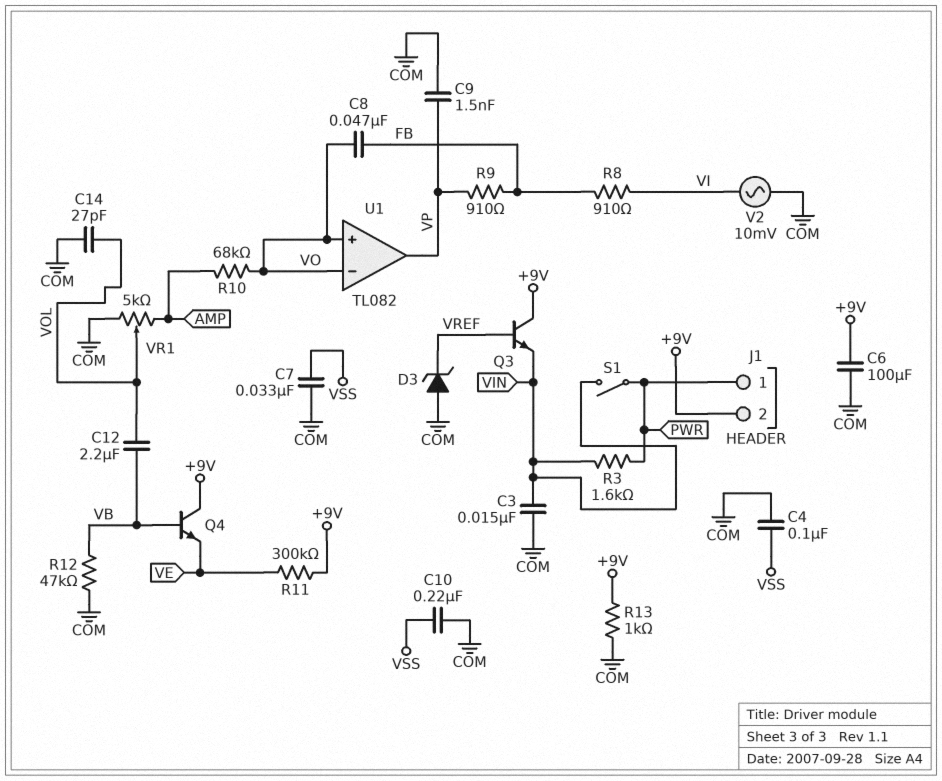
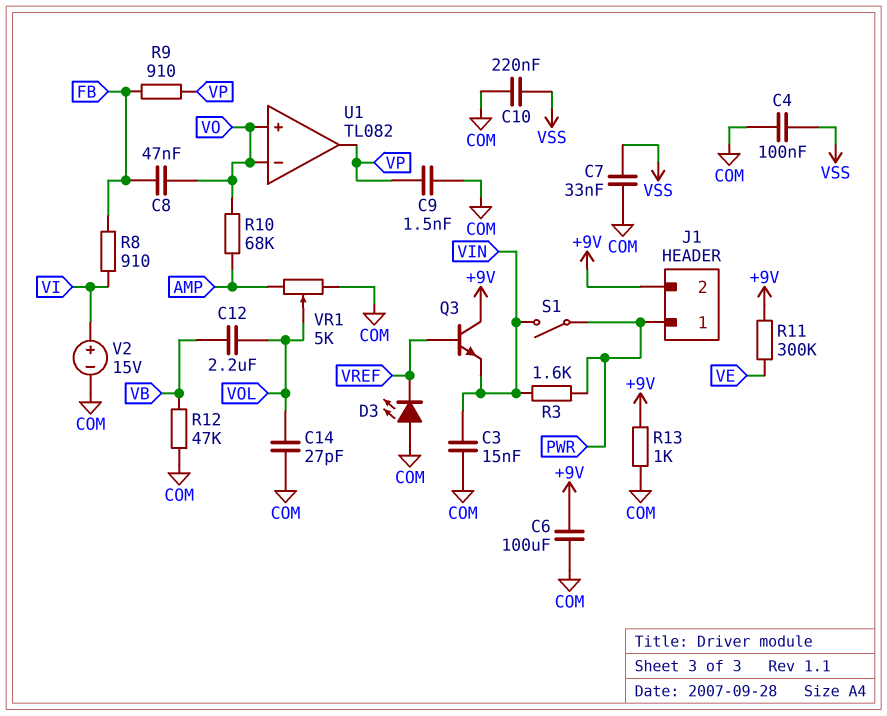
D3: zener (A COM, K VREF) -> LED (A COM, K VREF)
Q4: NPN (B VB, C +9V, E VE) -> none
V2: AC 10mV (COM, VI) -> 15V (plus VI, minus COM)

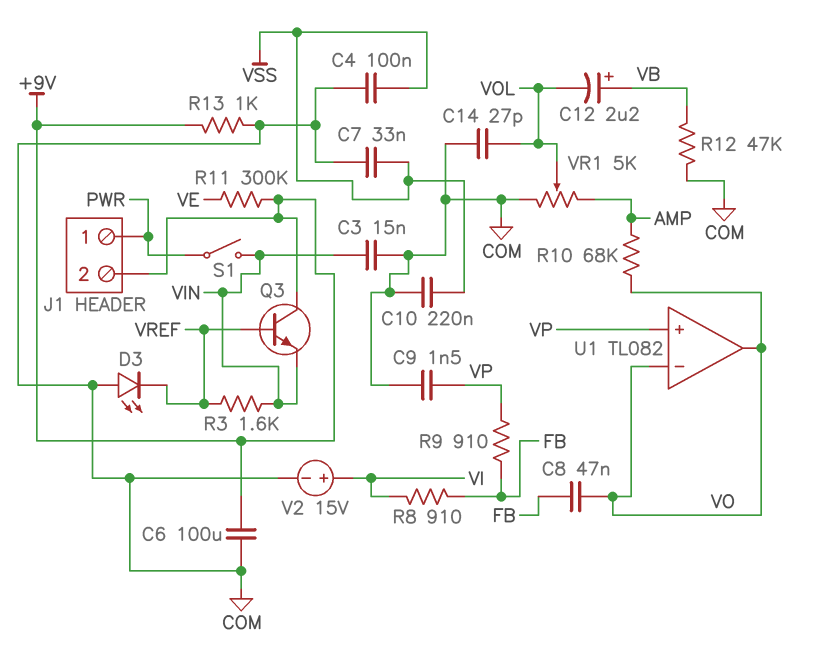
C12: 2.2uF (VB, VOL) -> 2.2uF (plus VB, minus VOL)
R3: 1.6k (PWR, VIN) -> 1.6k (VIN, VREF)
U1 pin in+: VO -> VP
U1 pin out: VP -> VO

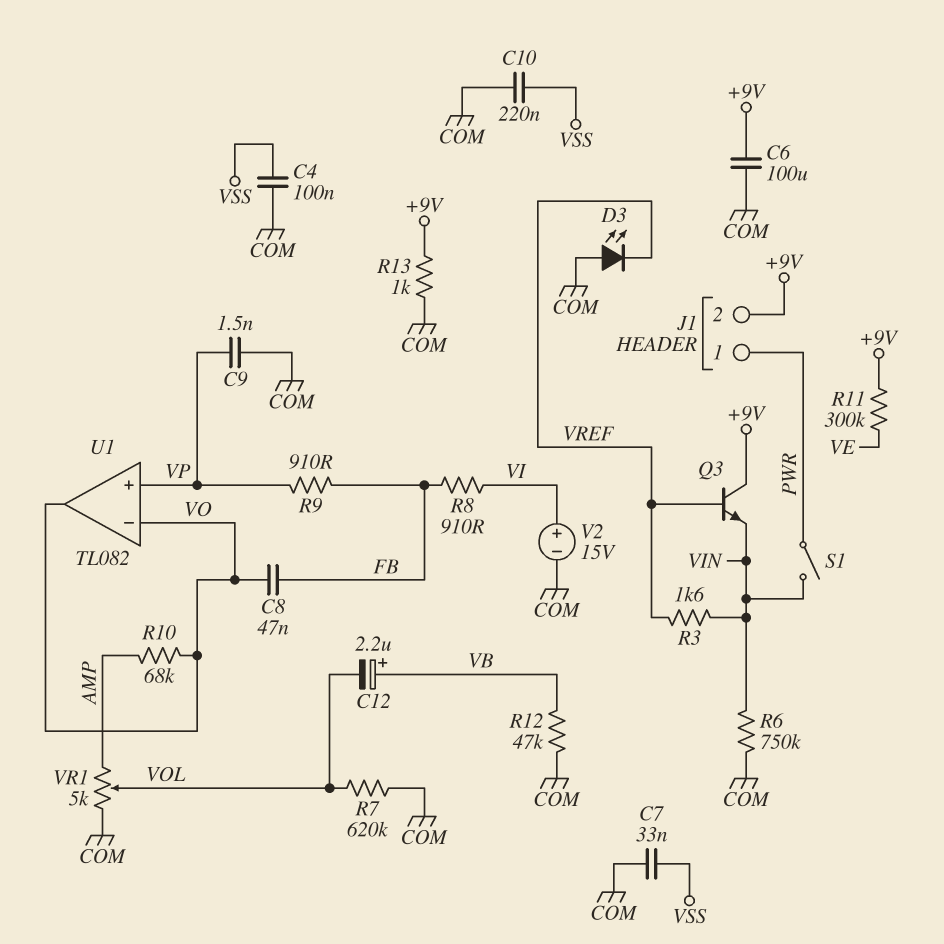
C3: 15nF (COM, VIN) -> none
C14: 27pF (COM, VOL) -> none
R6: none -> 750k (COM, VIN)
R7: none -> 620k (COM, VOL)

